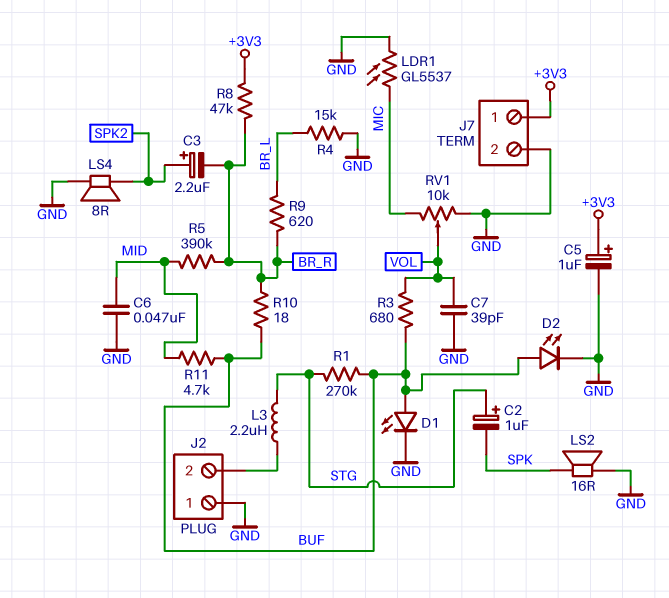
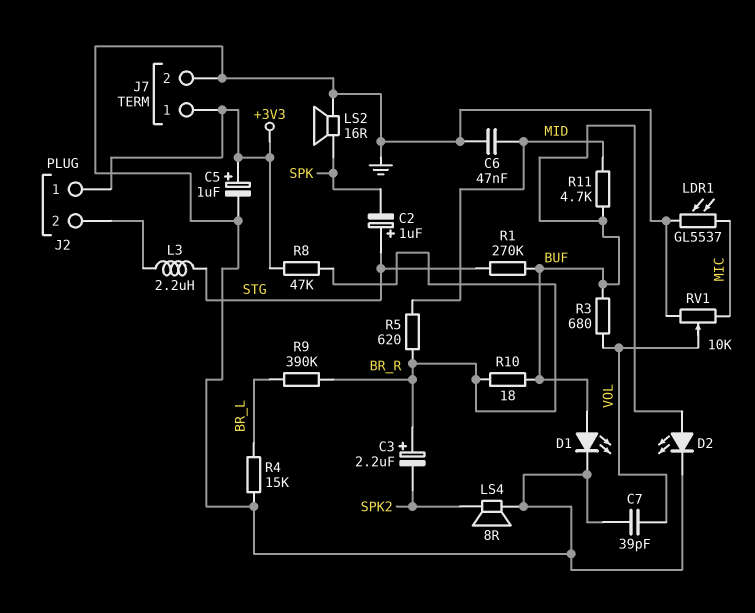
C3: 2.2uF (plus SPK2, minus BR_R) -> 2.2uF (plus BR_R, minus SPK2)
J2 pin 1: GND -> +3V3
R5: 390k (BR_R, MID) -> 620 (BR_R, MID)
R9: 620 (BR_L, BR_R) -> 390k (BR_L, BR_R)

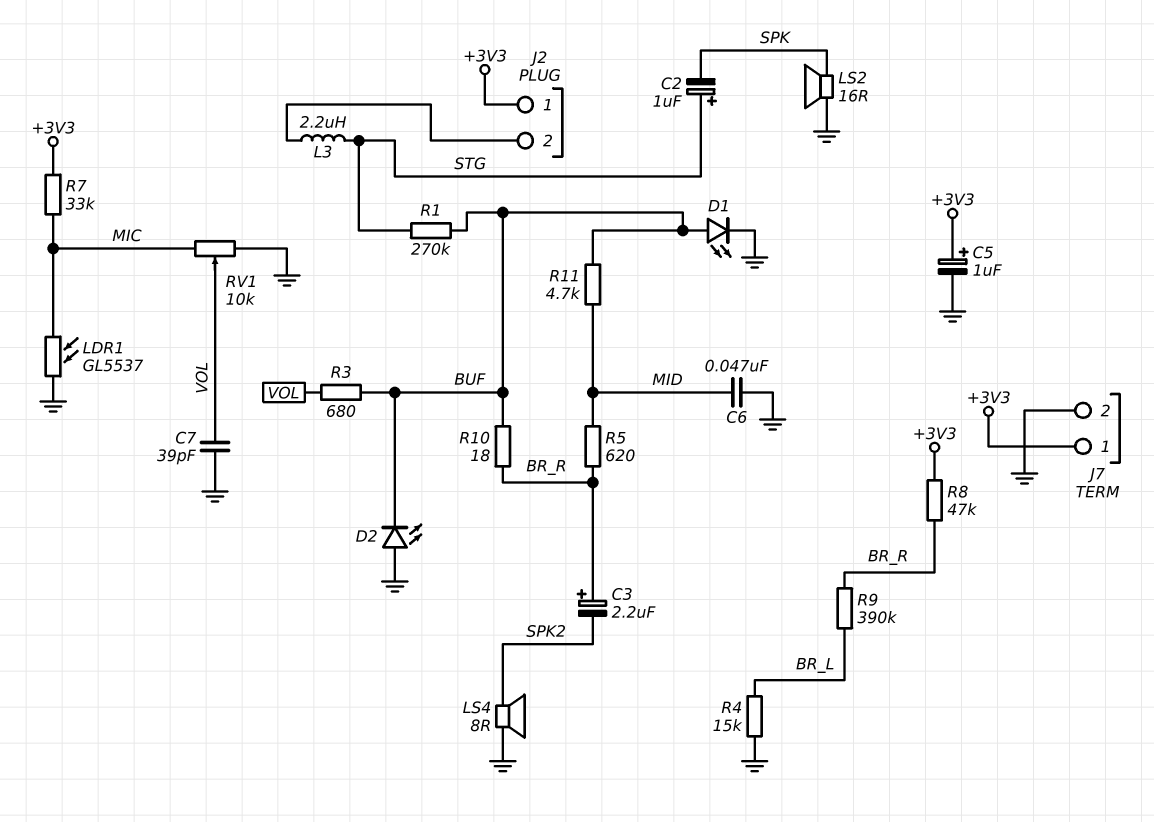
D2: LED (A BUF, K GND) -> LED (A GND, K BUF)
R7: none -> 33k (+3V3, MIC)

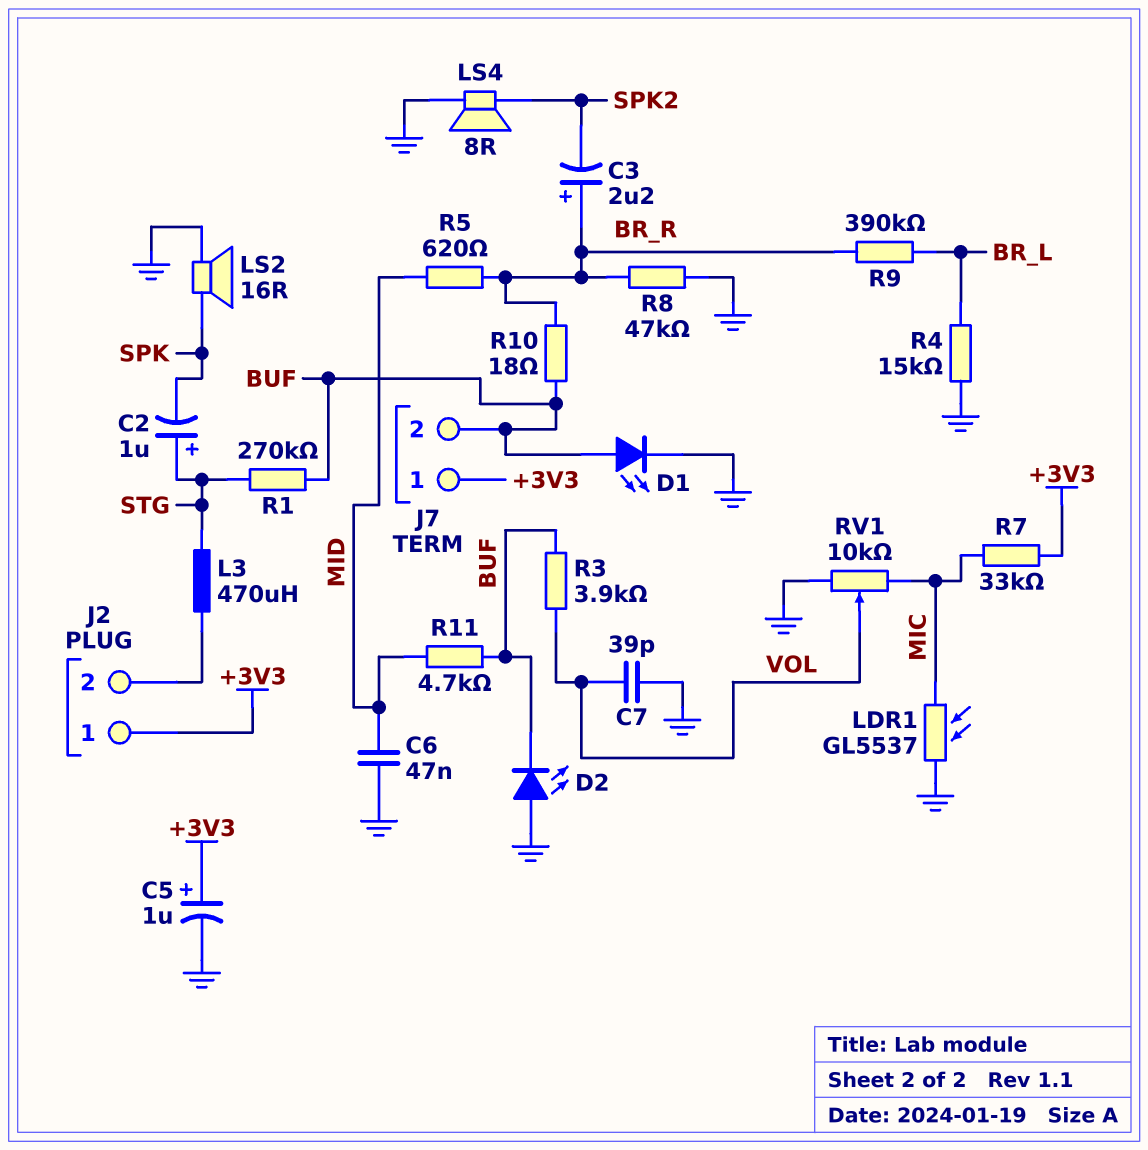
J7 pin 2: GND -> BUF
L3: 2.2uH (J2/2, STG) -> 470uH (J2/2, STG)
R3: 680 (BUF, VOL) -> 3.9k (BUF, VOL)
R8: 47k (+3V3, BR_R) -> 47k (BR_R, GND)

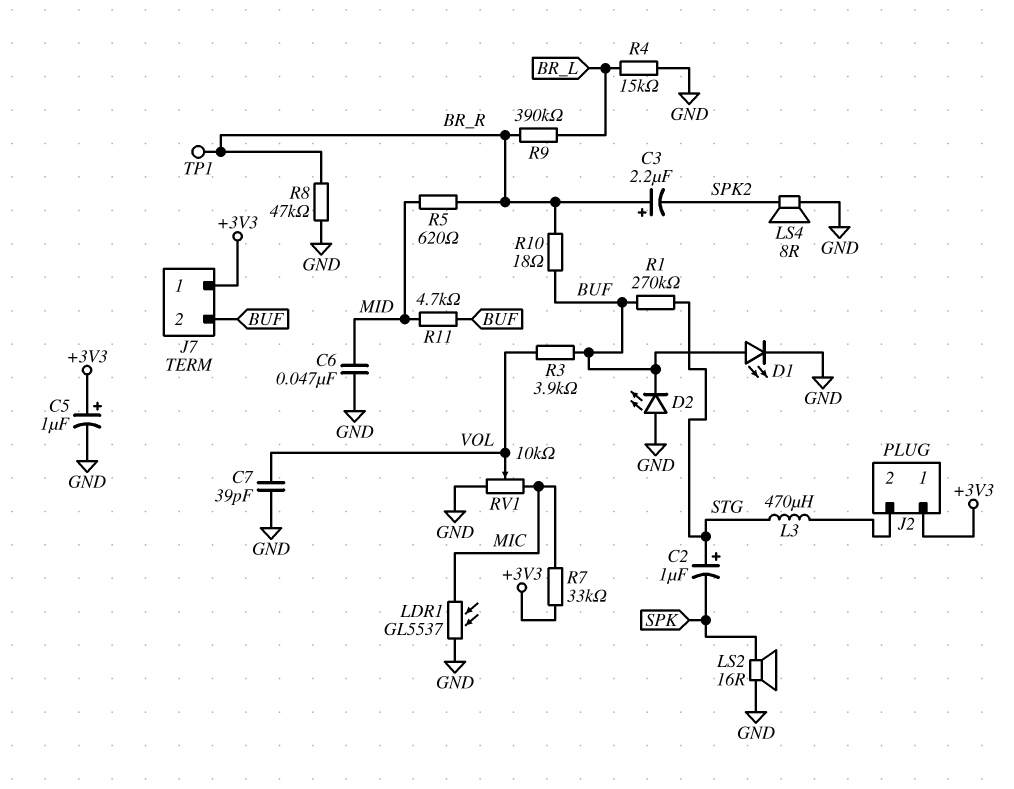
TP1: none -> test point (BR_R)

